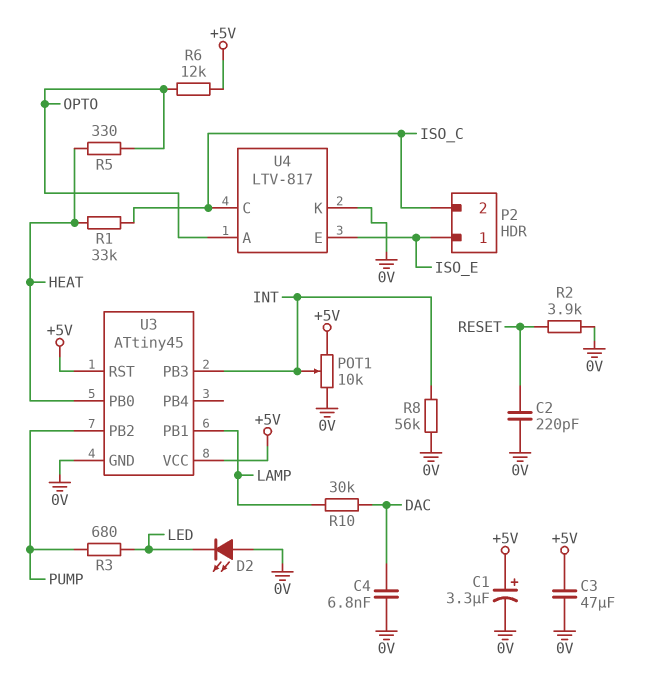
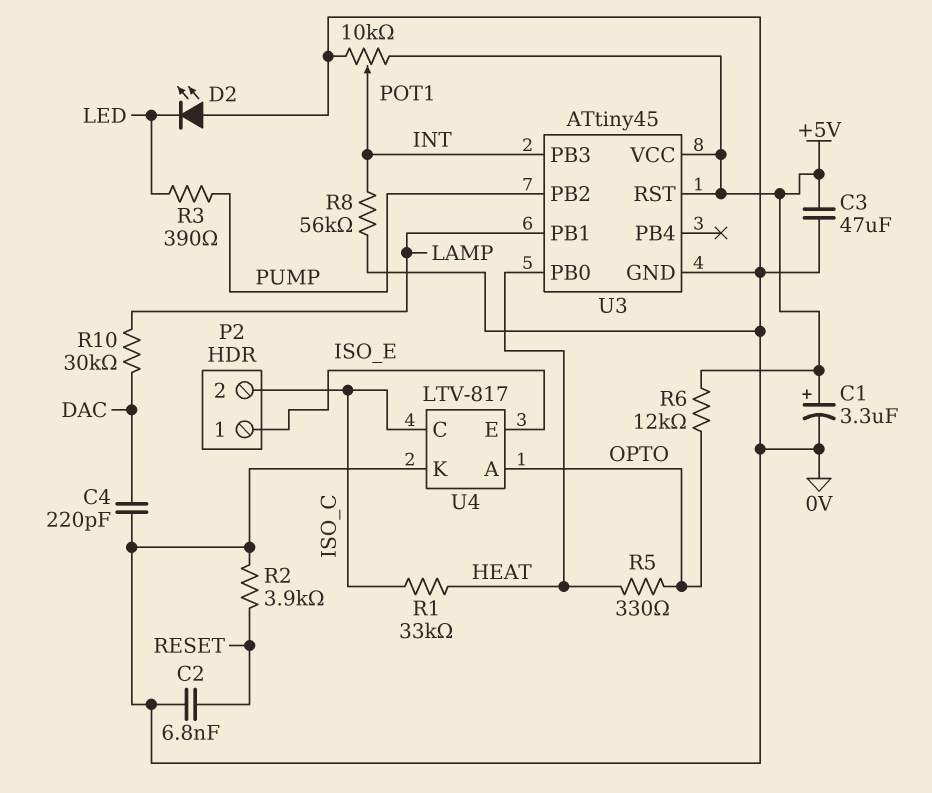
C2: 220pF (0V, RESET) -> 6.8nF (0V, RESET)
C4: 6.8nF (0V, DAC) -> 220pF (0V, DAC)
R3: 680 (LED, PUMP) -> 390 (LED, PUMP)

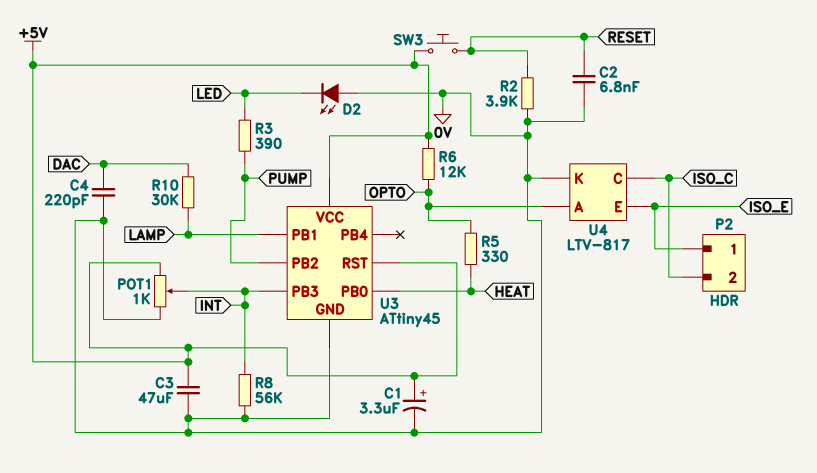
POT1: 10k (+5V, 0V, wiper INT) -> 1k (+5V, 0V, wiper INT)
R1: 33k (HEAT, ISO_C) -> none
SW3: none -> button (+5V, RESET)

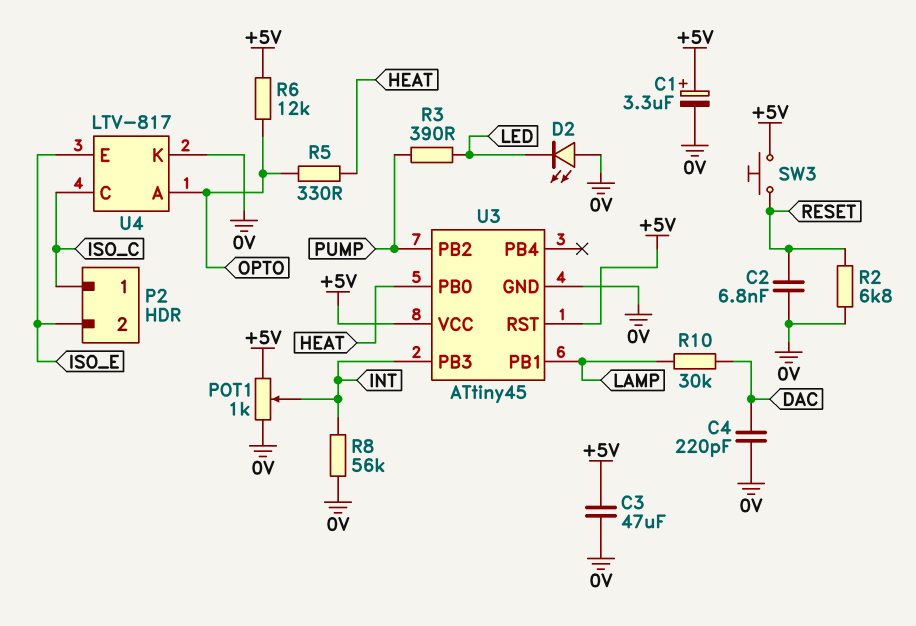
P2 pin 1: ISO_E -> ISO_C
P2 pin 2: ISO_C -> ISO_E
R2: 3.9k (0V, RESET) -> 6.8k (0V, RESET)

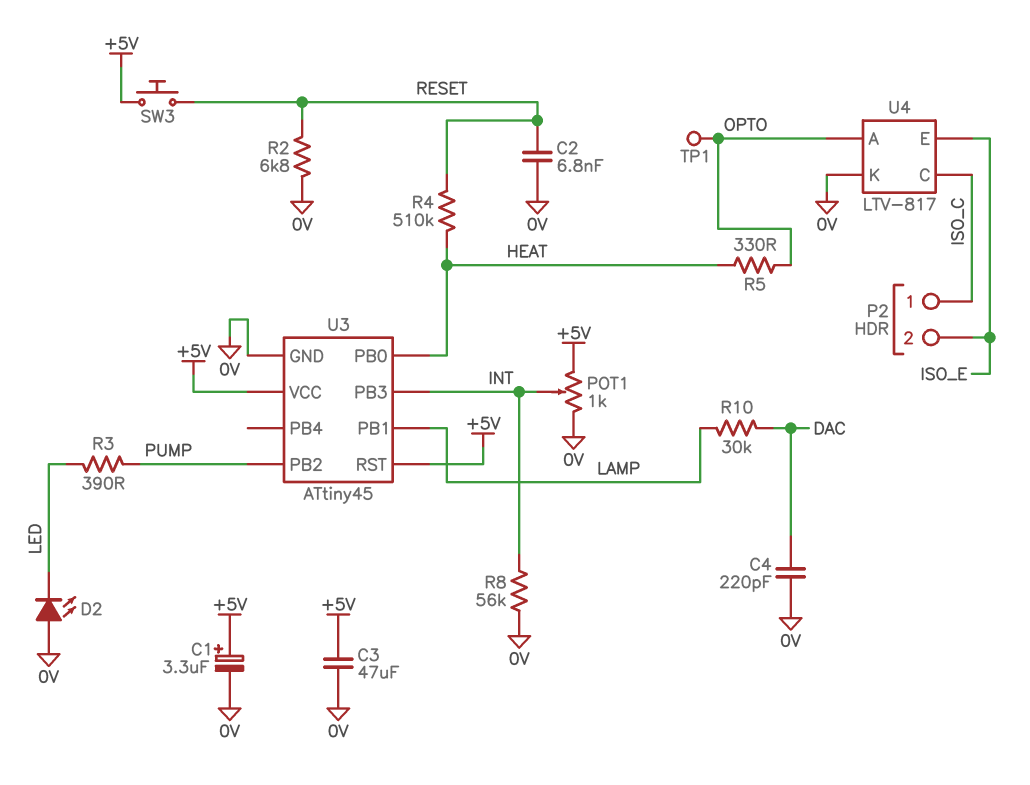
R4: none -> 510k (HEAT, RESET)
R6: 12k (+5V, OPTO) -> none
TP1: none -> test point (OPTO)

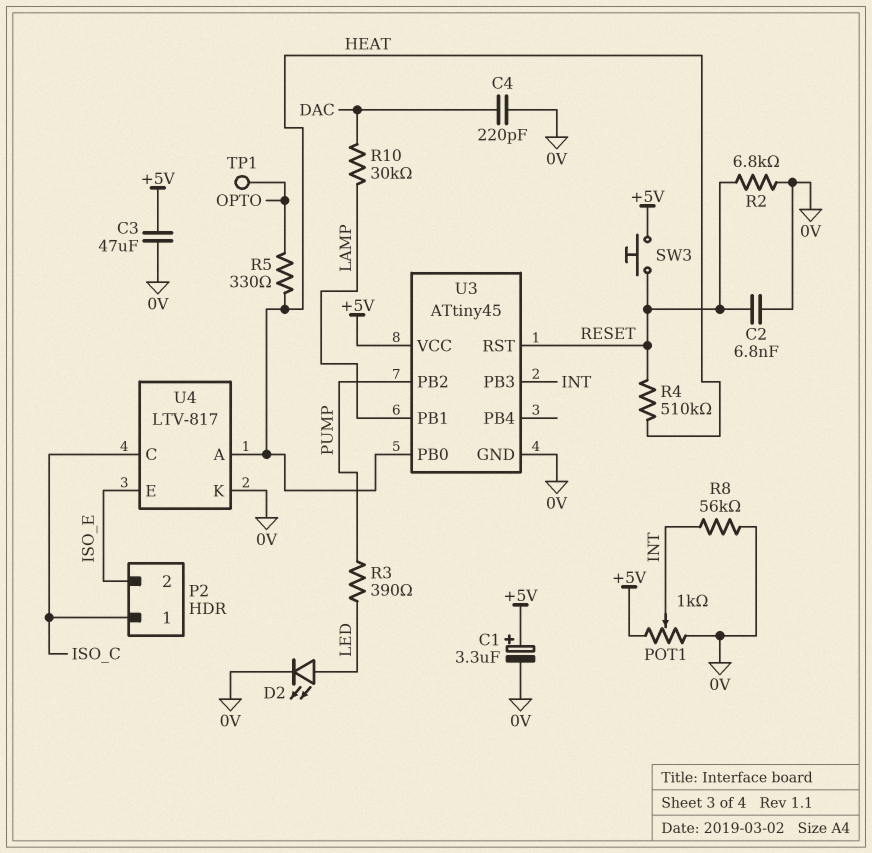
D2: LED (A 0V, K LED) -> LED (A LED, K 0V)
U3 pin RST: +5V -> RESET
U4 pin A: OPTO -> HEAT

